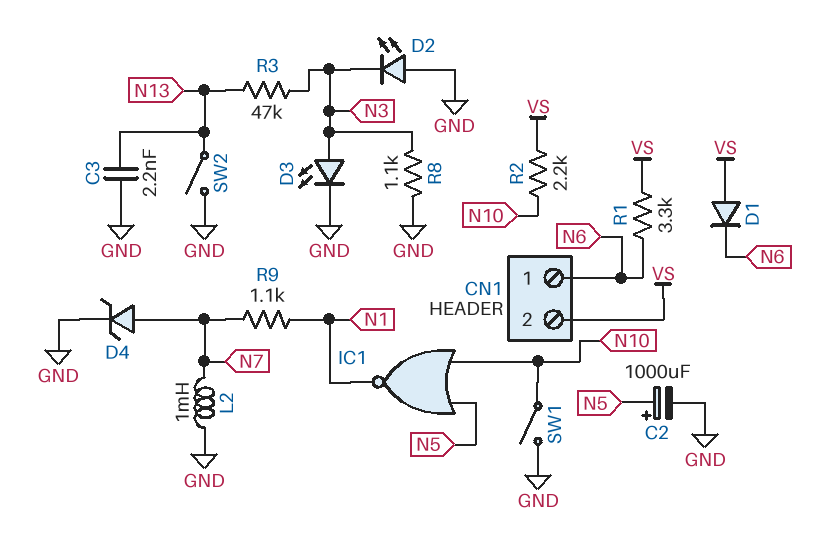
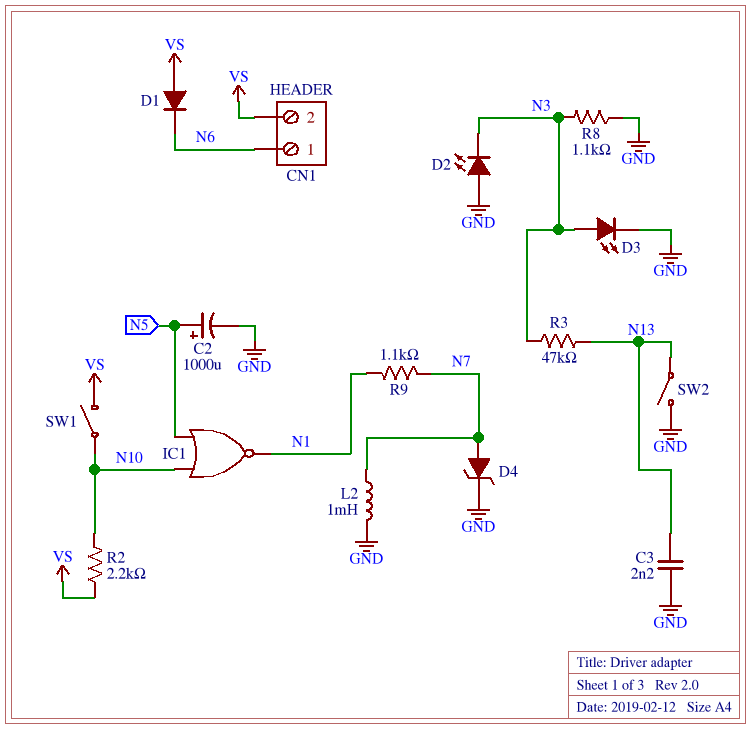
R1: 3.3k (N6, VS) -> none
SW1: switch (GND, N10) -> switch (N10, VS)

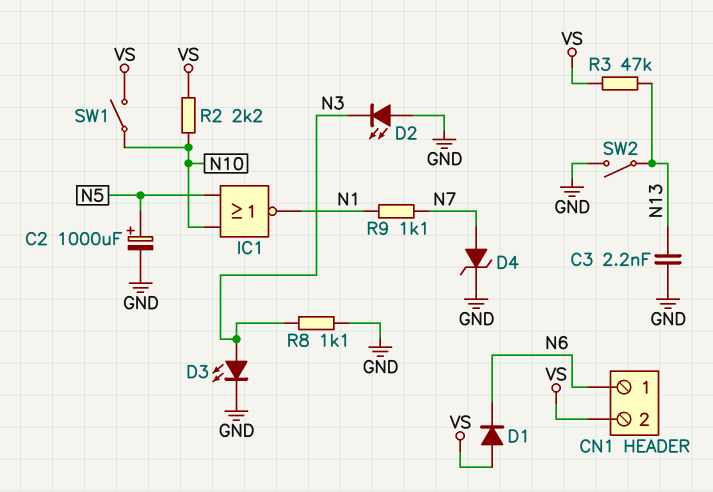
L2: 1mH (GND, N7) -> none
R3: 47k (N3, N13) -> 47k (N13, VS)

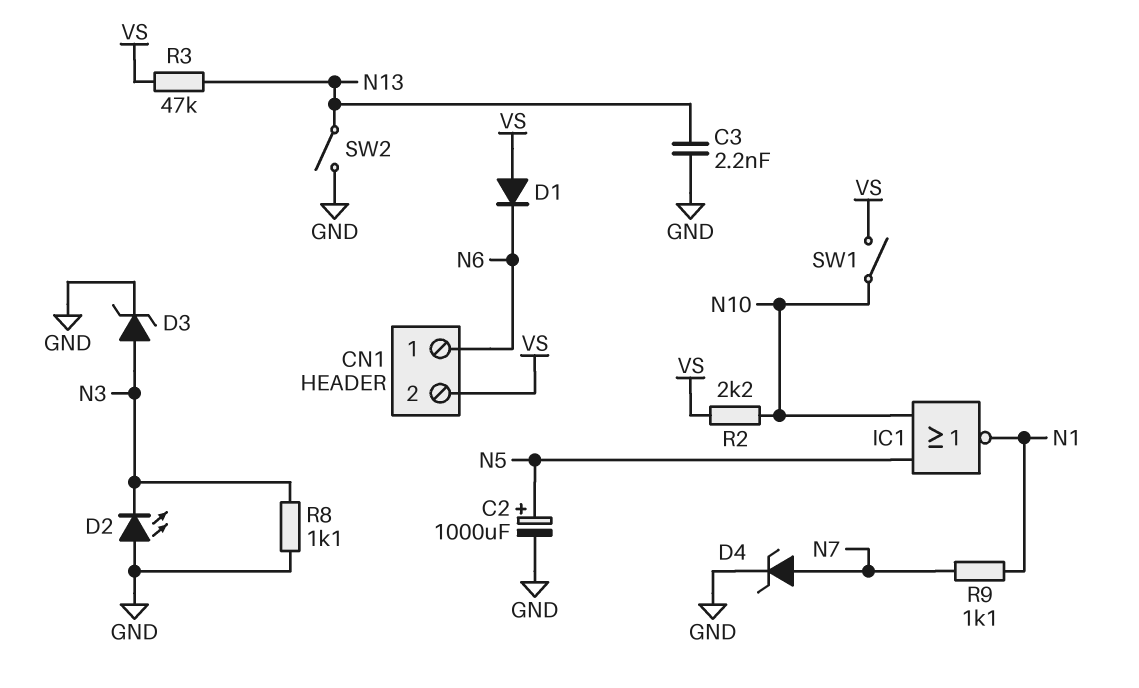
D3: LED (A N3, K GND) -> zener (A N3, K GND)

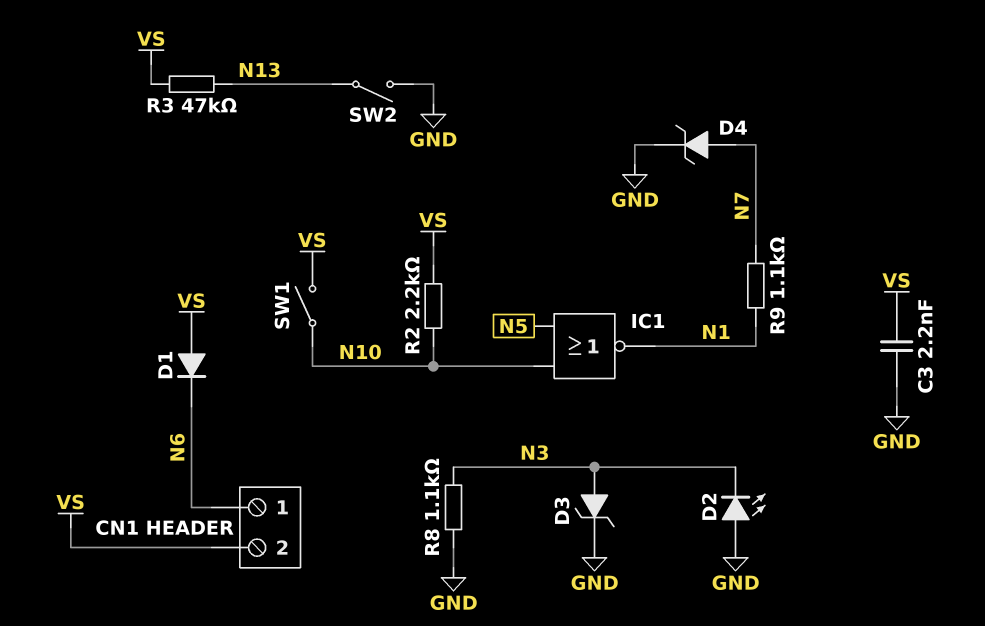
C2: 1000uF (plus N5, minus GND) -> none
C3: 2.2nF (GND, N13) -> 2.2nF (GND, VS)

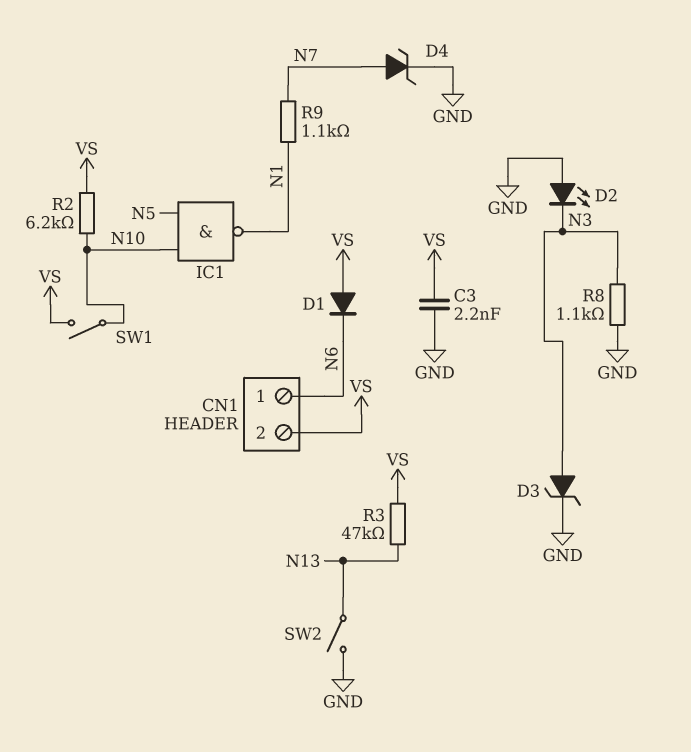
IC1: NOR (in N5, in N10, out N1) -> NAND (in N5, in N10, out N1)
R2: 2.2k (N10, VS) -> 6.2k (N10, VS)

